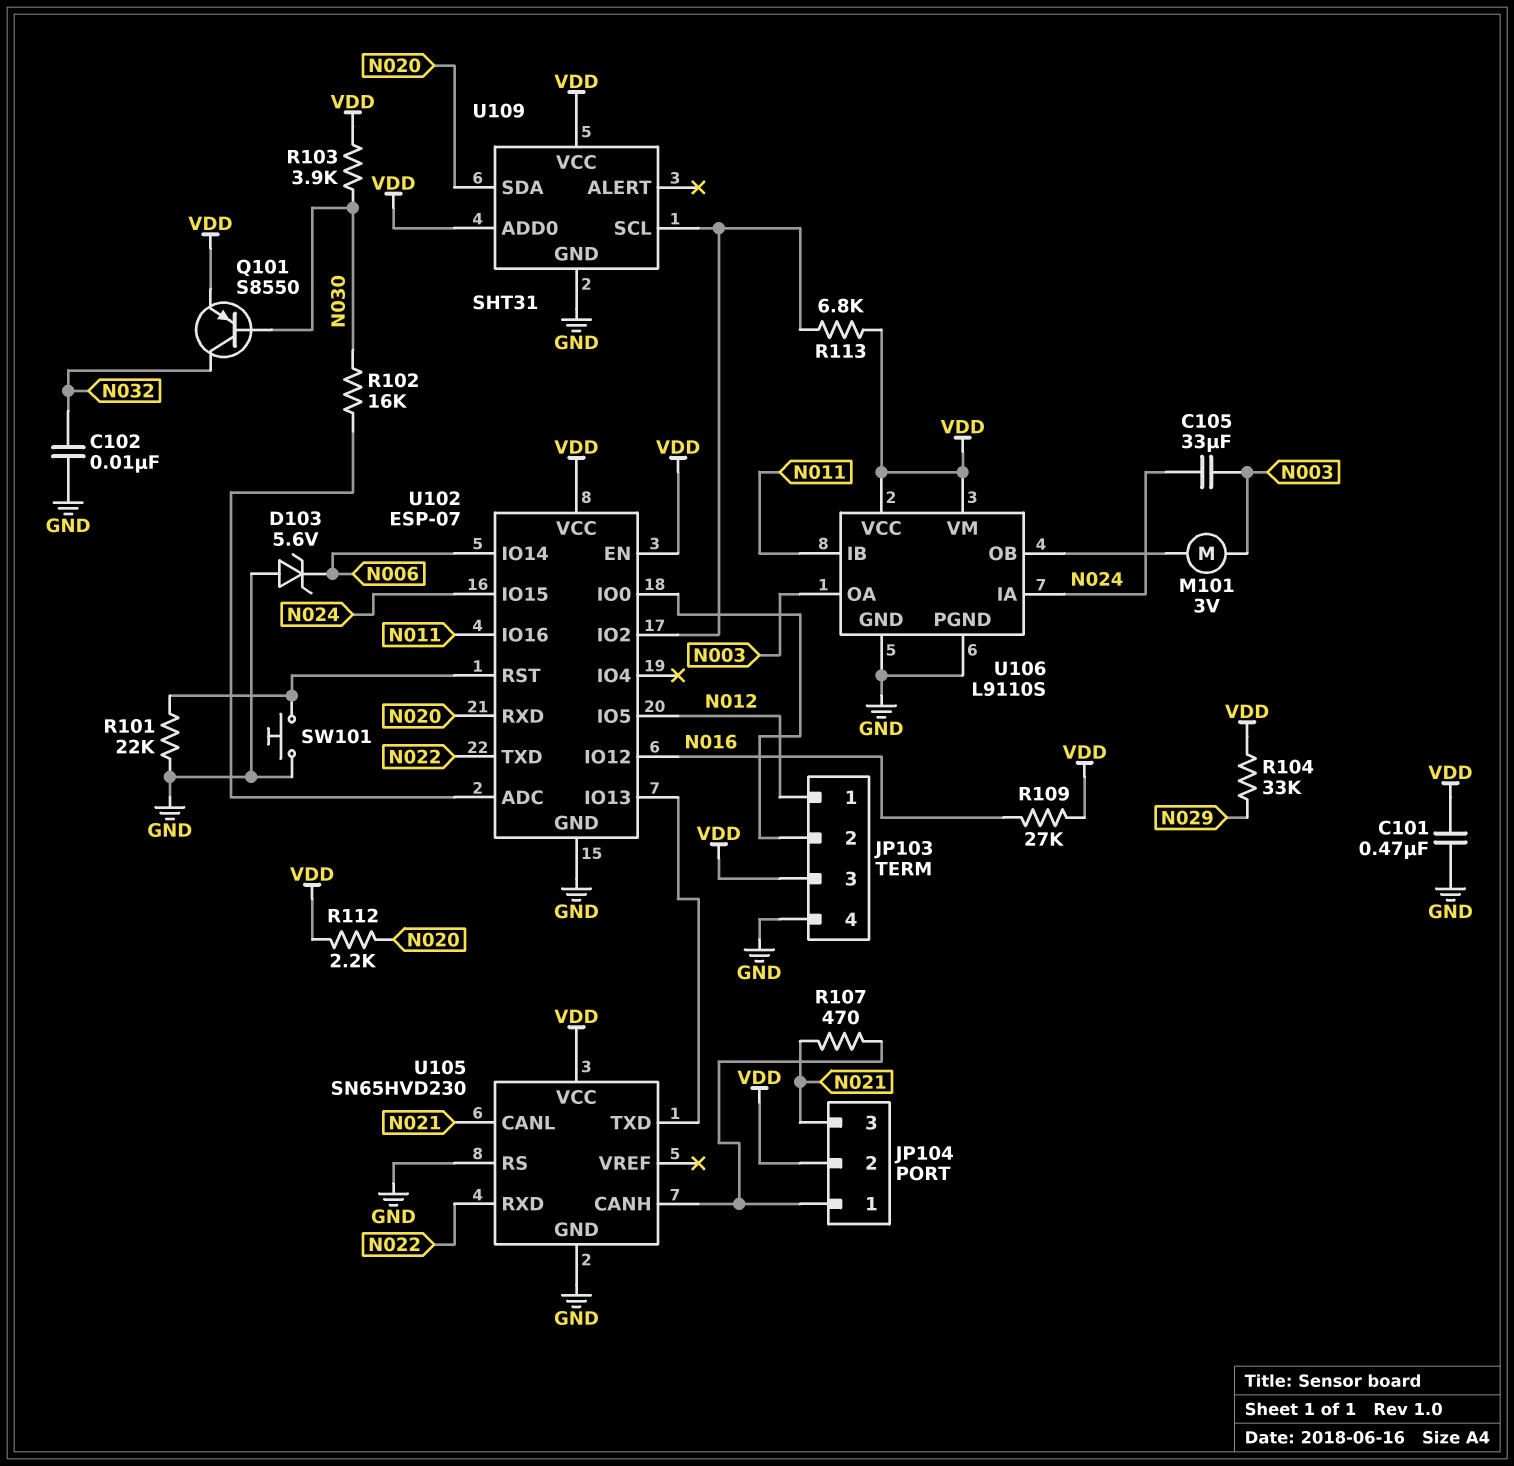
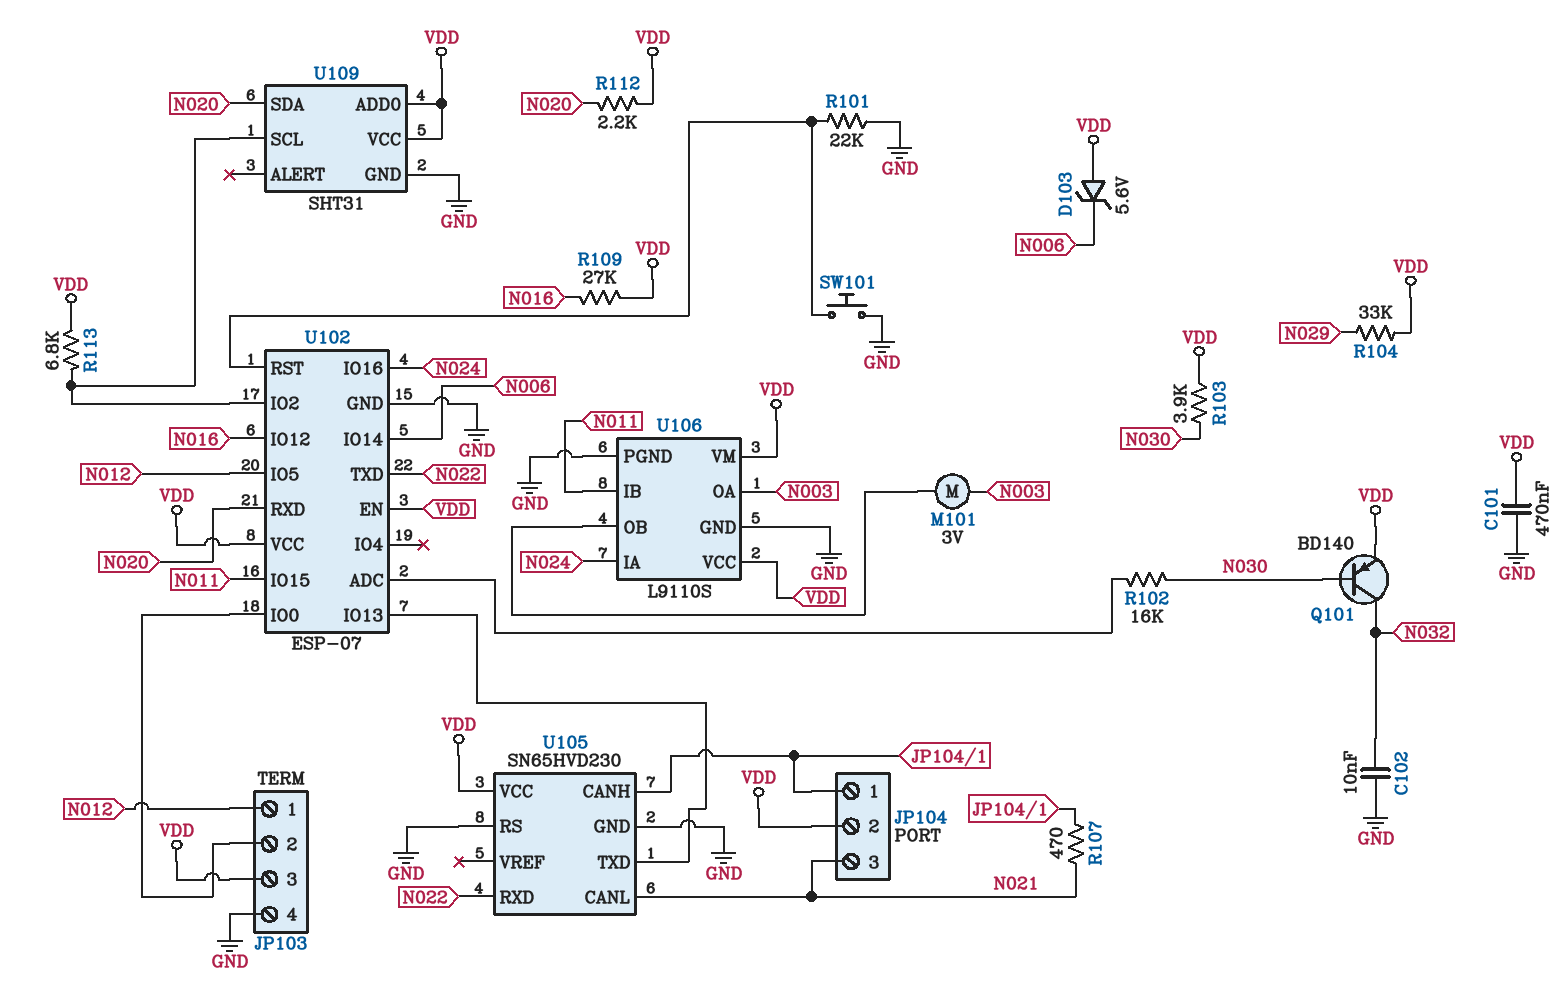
C105: 33uF (N003, N024) -> none
D103: zener 5.6V (A GND, K N006) -> zener 5.6V (A VDD, K N006)
Q101: PNP S8550 (B N030, C N032, E VDD) -> PNP BD140 (B N030, C N032, E VDD)
U102 pin IO15: N024 -> N011
U102 pin IO16: N011 -> N024

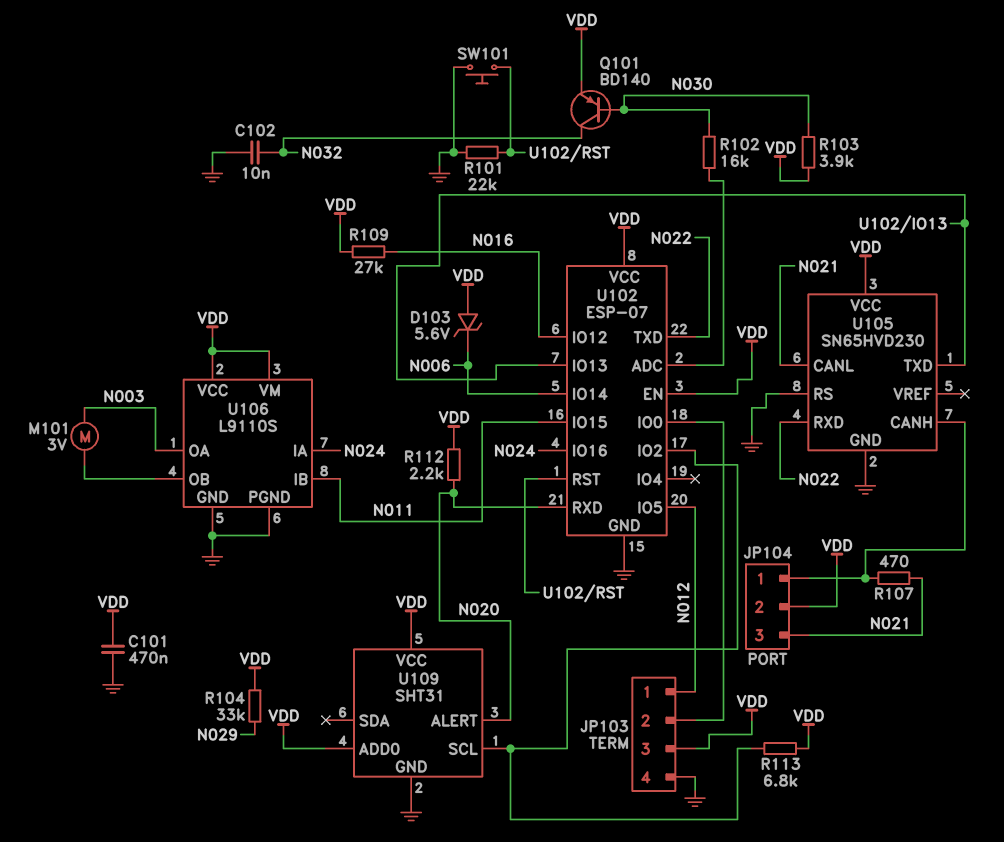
U109 pin ALERT: none -> N020
U109 pin SDA: N020 -> none

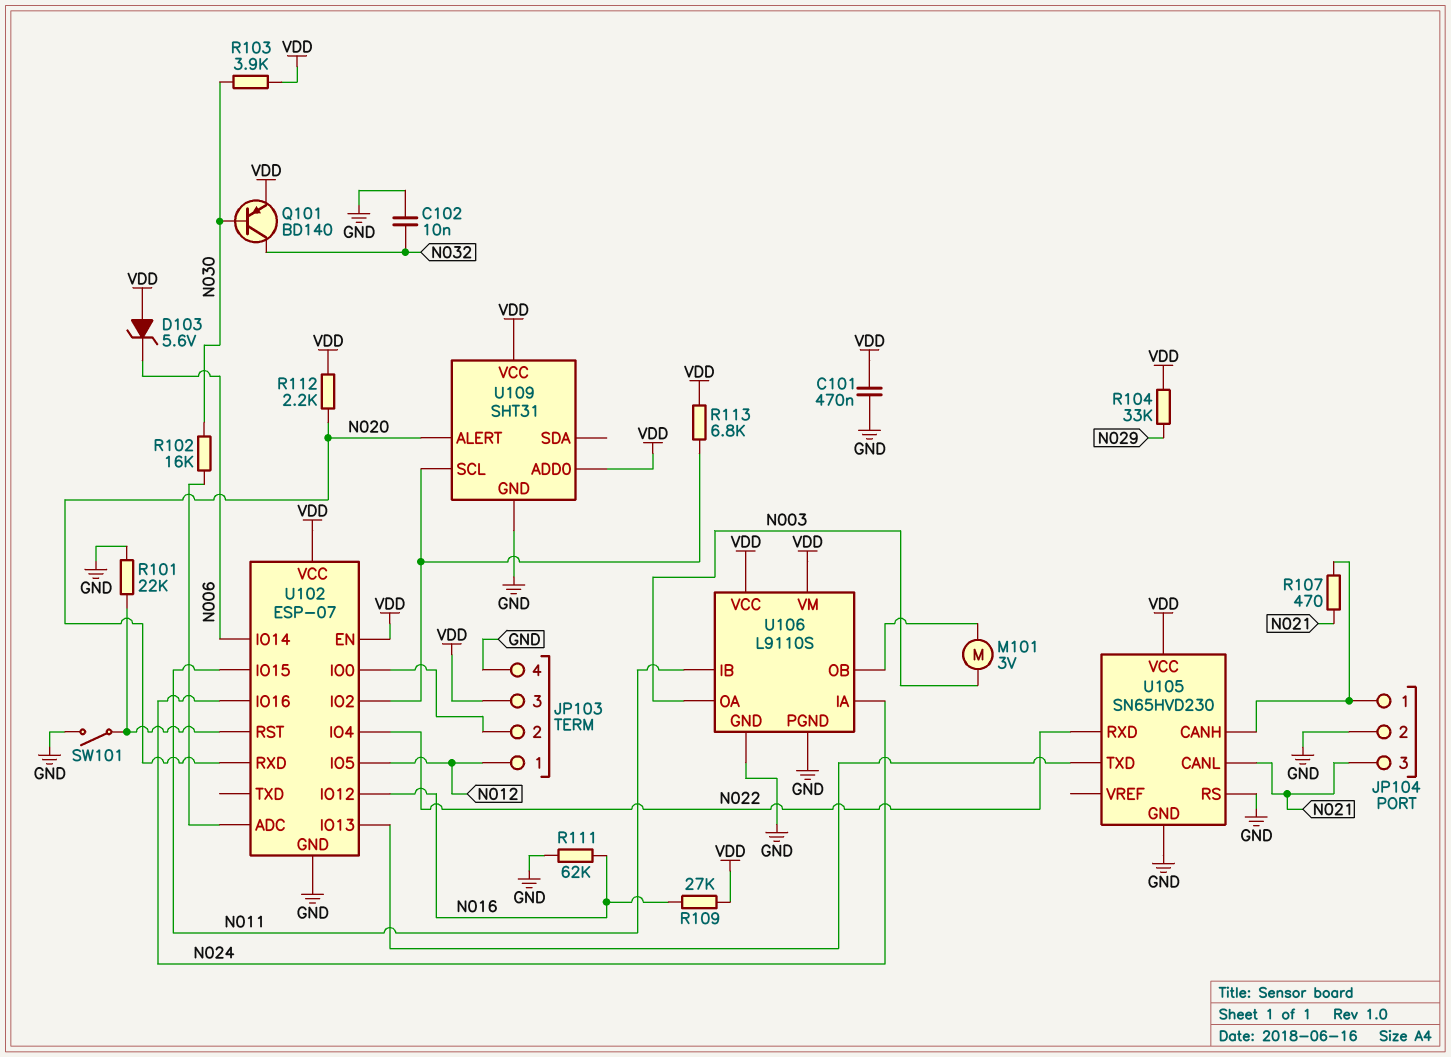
JP104 pin 2: VDD -> GND
R111: none -> 62k (GND, N016)
SW101: button (GND, U102/RST) -> switch (GND, U102/RST)
U102 pin IO4: none -> N022
U102 pin TXD: N022 -> none

